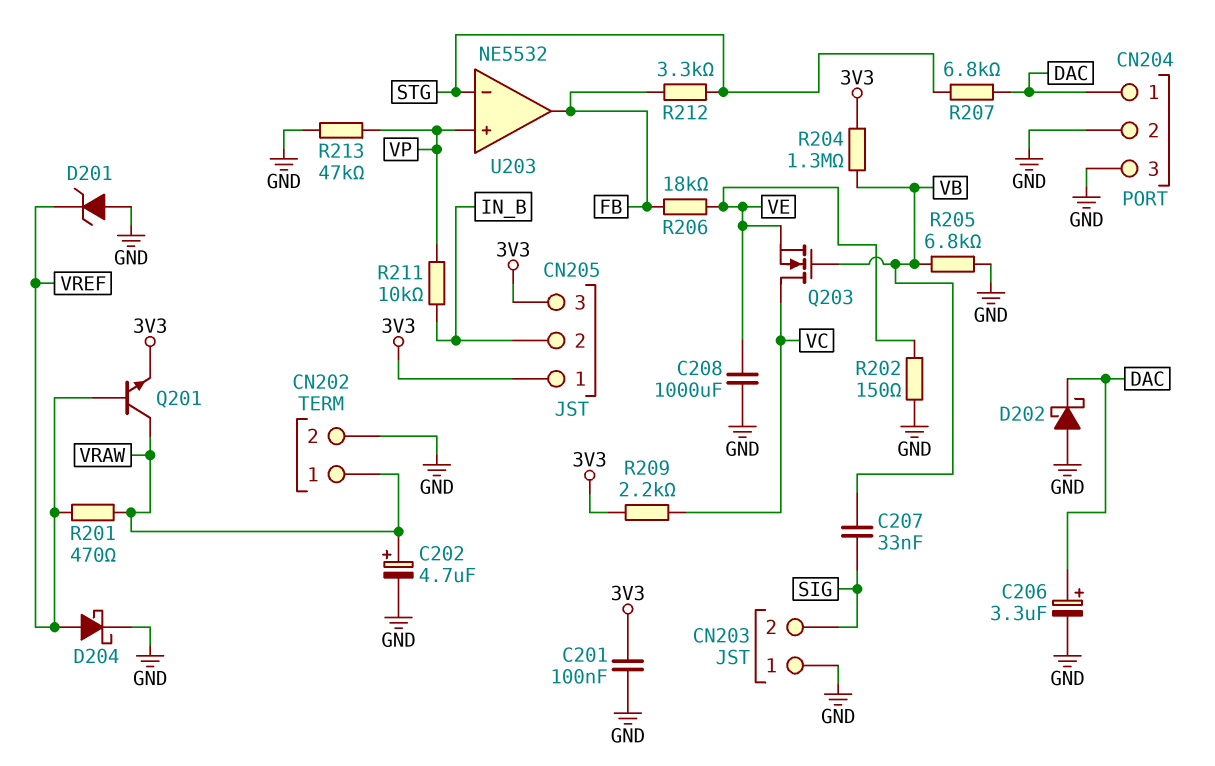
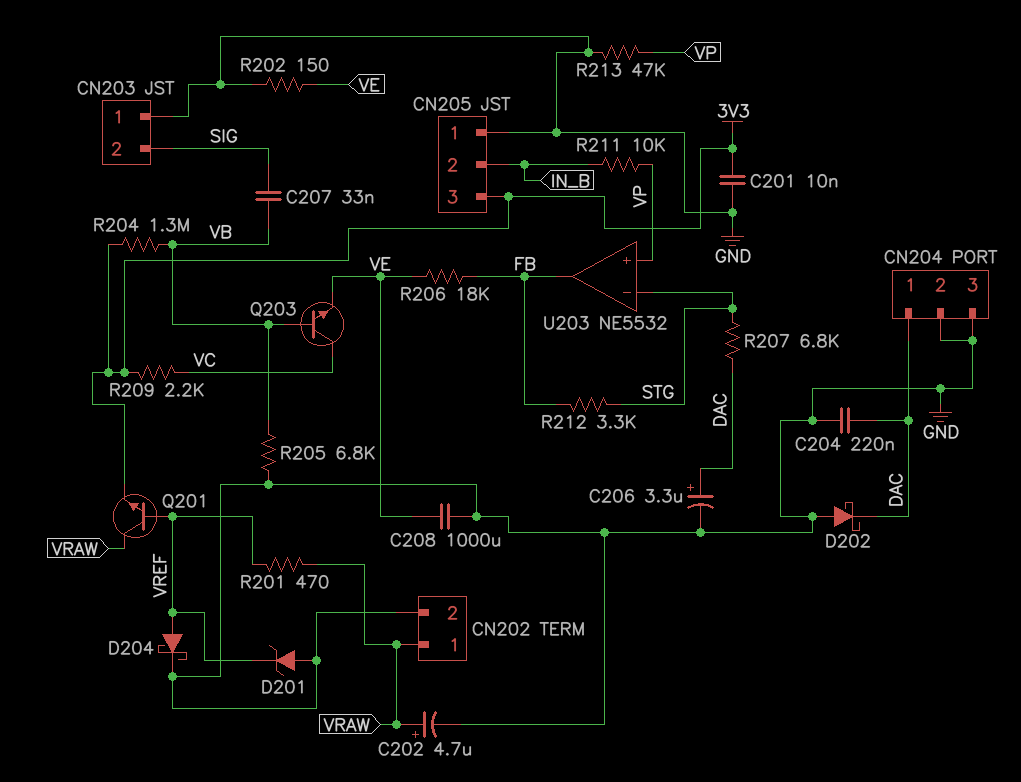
C201: 100nF (3V3, GND) -> 10nF (3V3, GND)
C204: none -> 220nF (DAC, GND)
CN205 pin 1: 3V3 -> GND
Q203: NMOS (G VB, D VC, S VE) -> NPN (B VB, C VC, E VE)

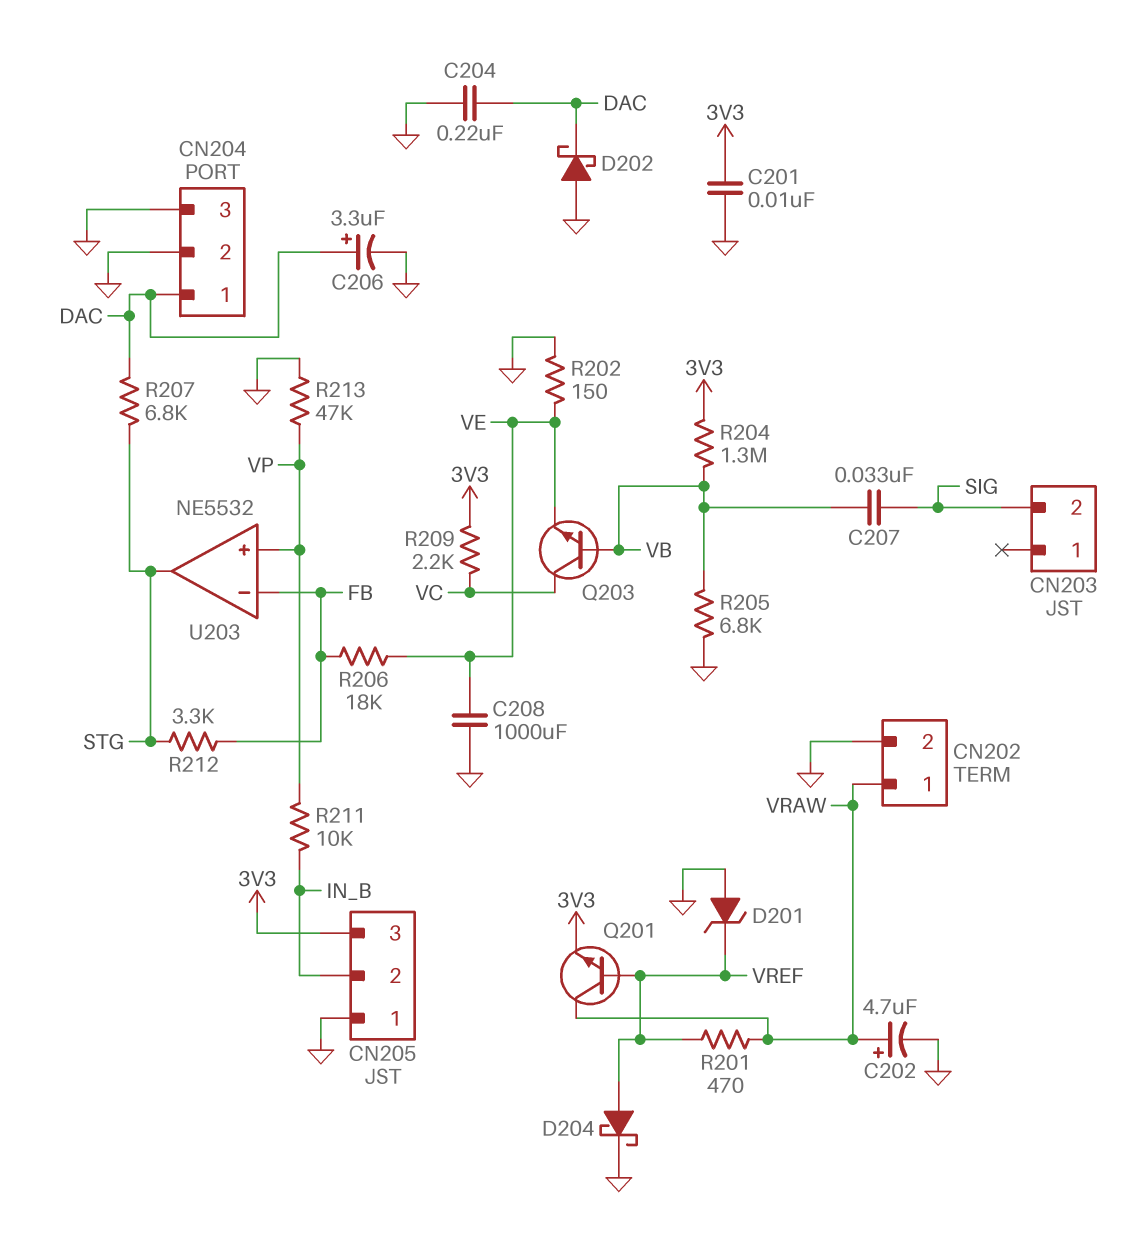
CN203 pin 1: GND -> none
U203 pin in-: STG -> FB
U203 pin out: FB -> STG

